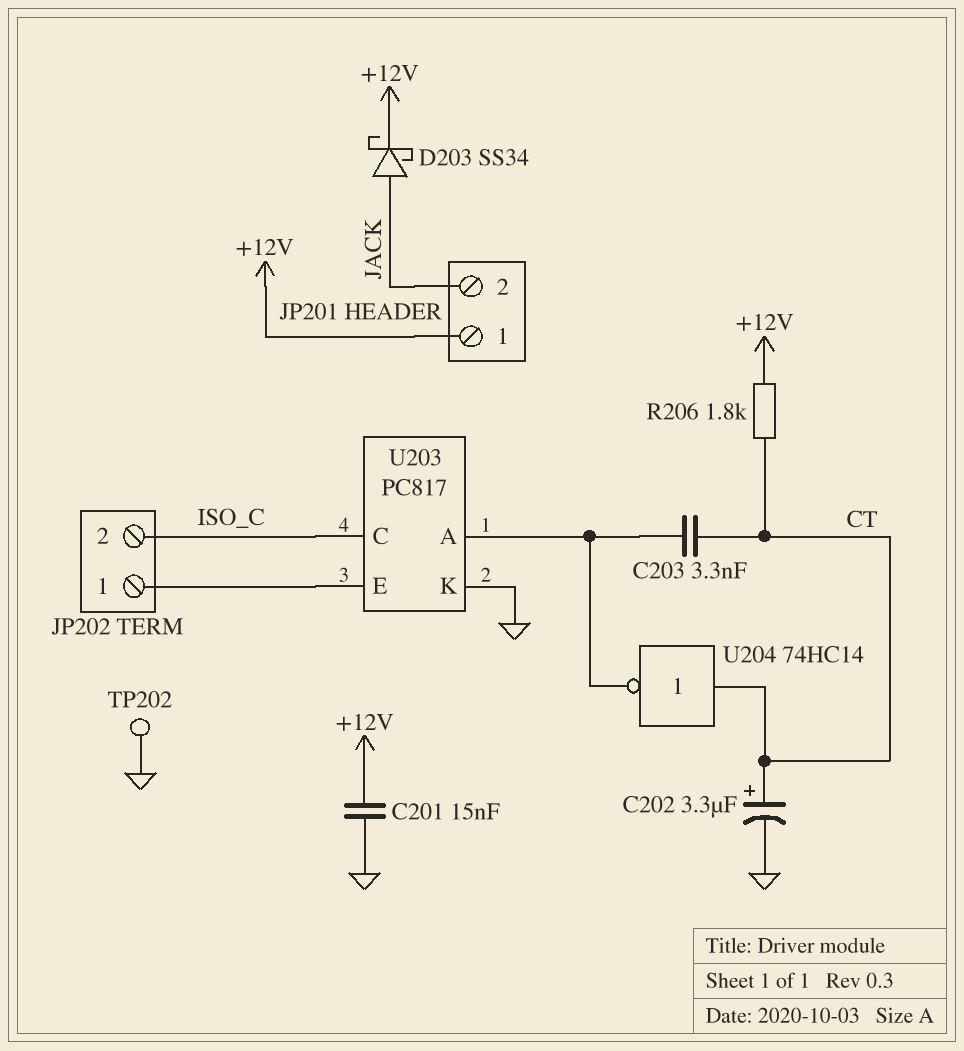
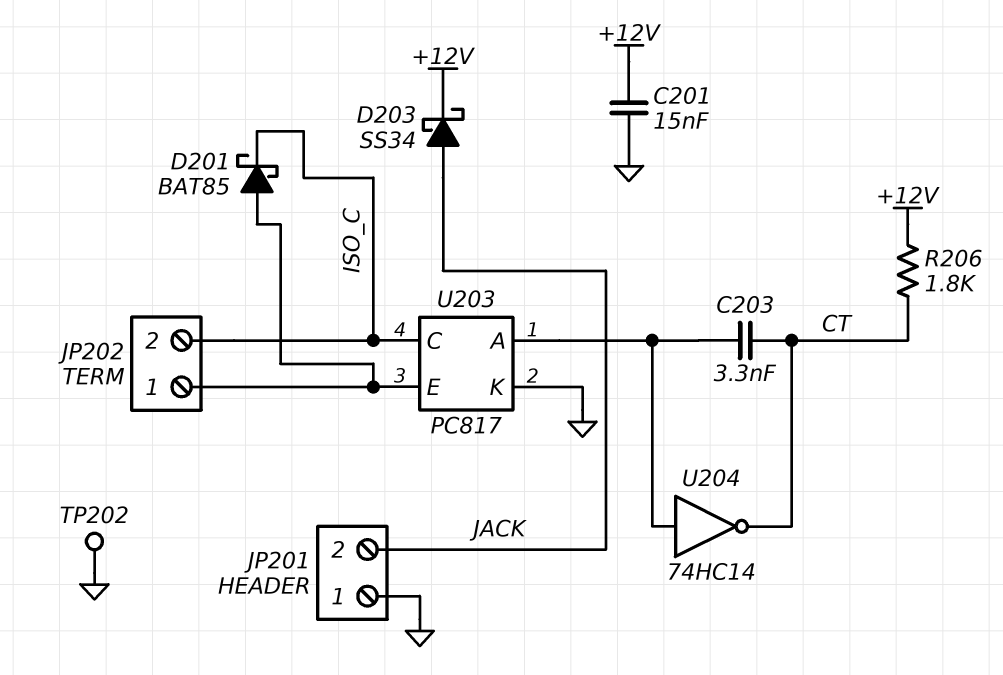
C202: 3.3uF (plus CT, minus GND) -> none
D201: none -> schottky BAT85 (A JP202/1, K ISO_C)
JP201 pin 1: +12V -> GND
U204: NOT 74HC14 (in CT, out U203/A) -> NOT 74HC14 (in U203/A, out CT)

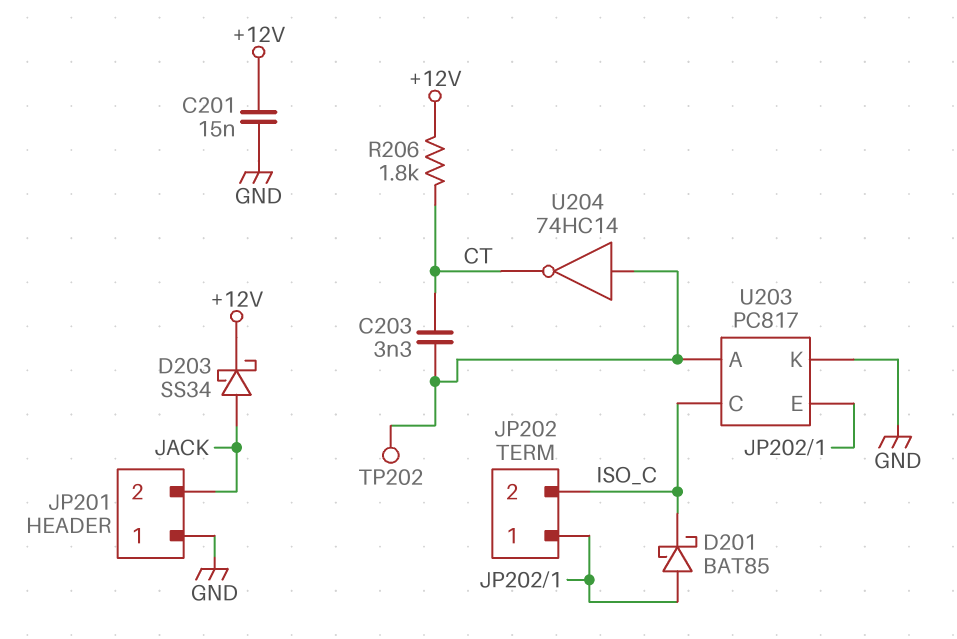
TP202: test point (GND) -> test point (U203/A)

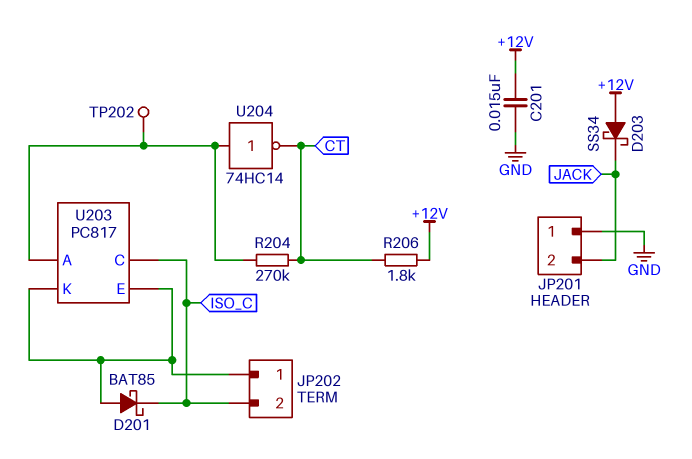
C203: 3.3nF (CT, U203/A) -> none
D203: schottky SS34 (A JACK, K +12V) -> schottky SS34 (A +12V, K JACK)
R204: none -> 270k (CT, U203/A)
U203 pin K: GND -> JP202/1

